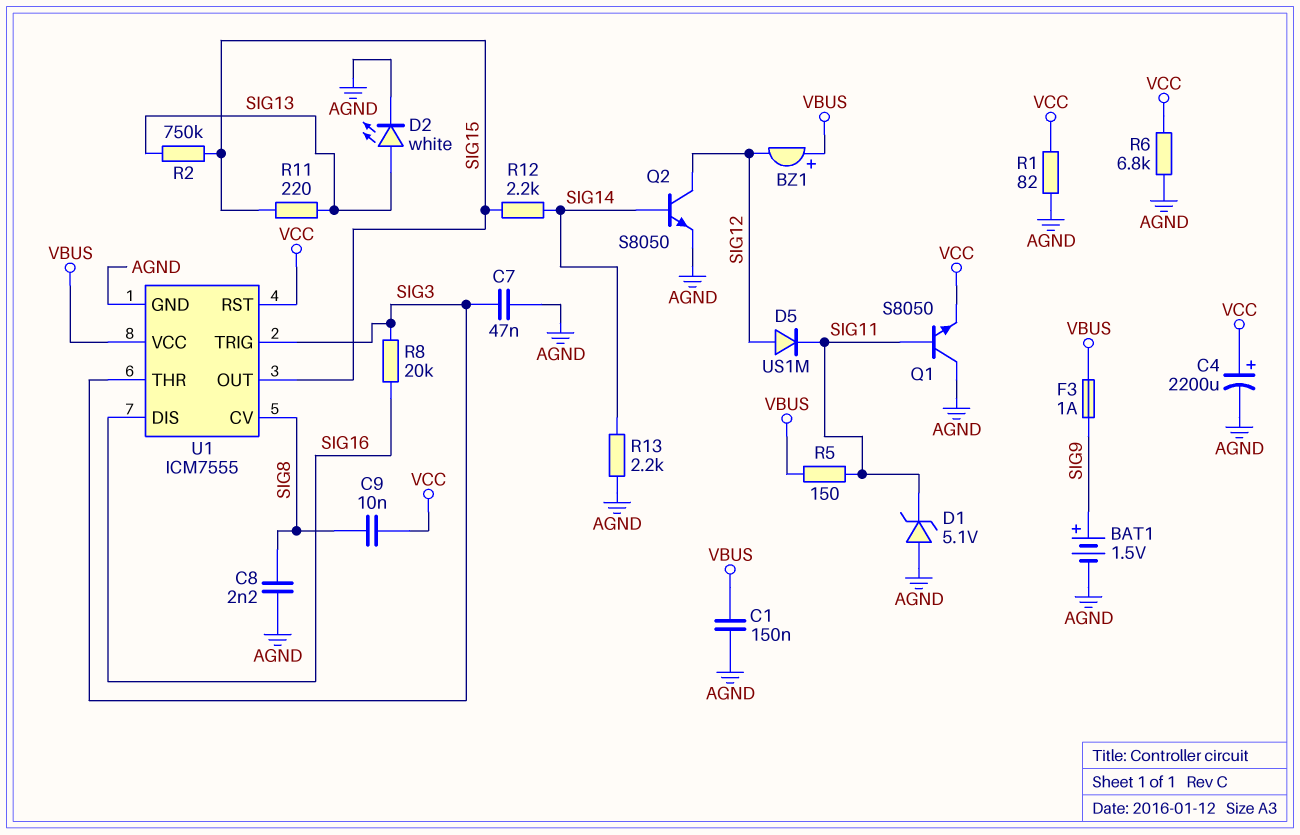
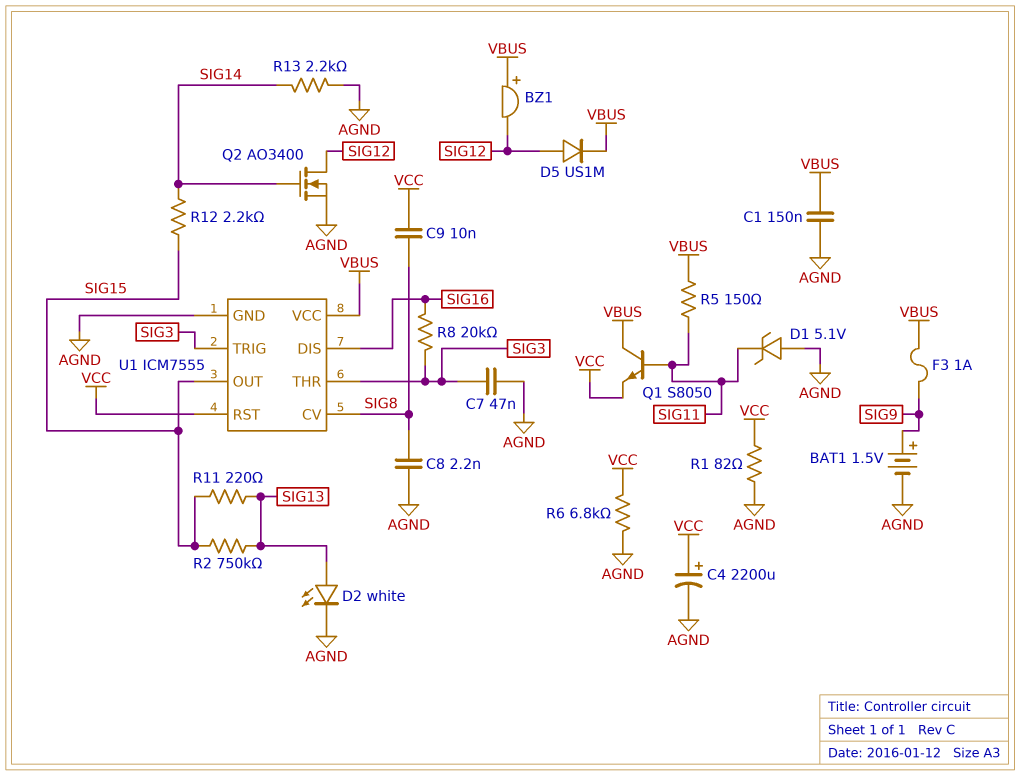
D5: diode US1M (A SIG12, K SIG11) -> diode US1M (A SIG12, K VBUS)
Q1: NPN S8050 (B SIG11, C AGND, E VCC) -> NPN S8050 (B SIG11, C VBUS, E VCC)
Q2: NPN S8050 (B SIG14, C SIG12, E AGND) -> NMOS AO3400 (G SIG14, D SIG12, S AGND)

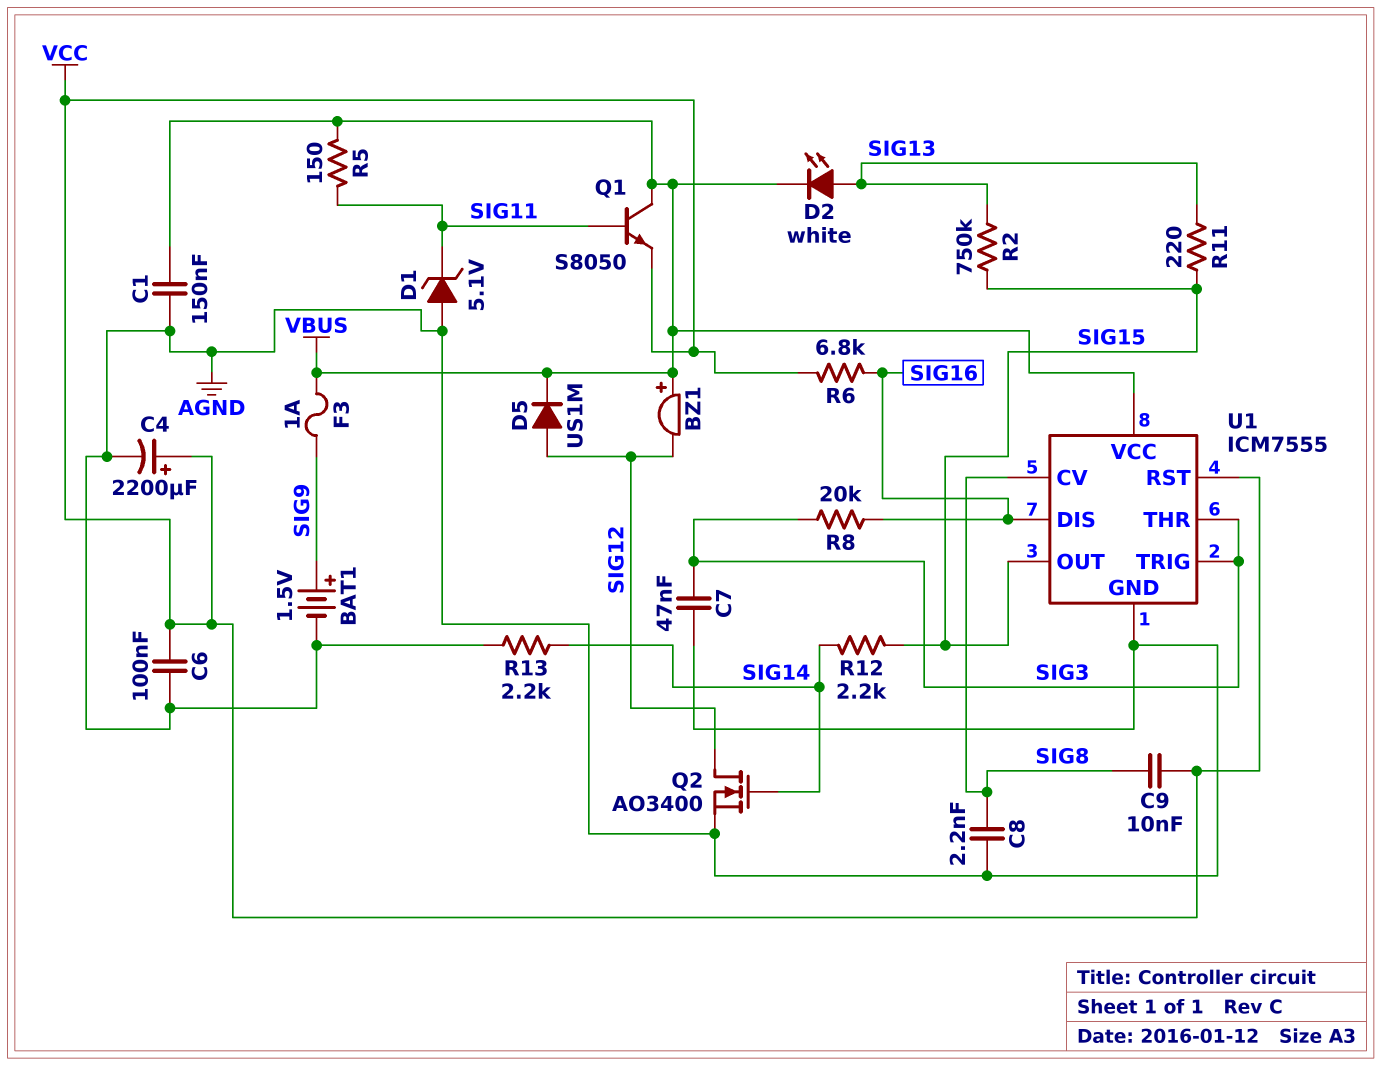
C6: none -> 100nF (AGND, VCC)
D2: LED white (A SIG13, K AGND) -> LED white (A SIG13, K VBUS)
R1: 82 (AGND, VCC) -> none
R6: 6.8k (AGND, VCC) -> 6.8k (SIG16, VCC)

